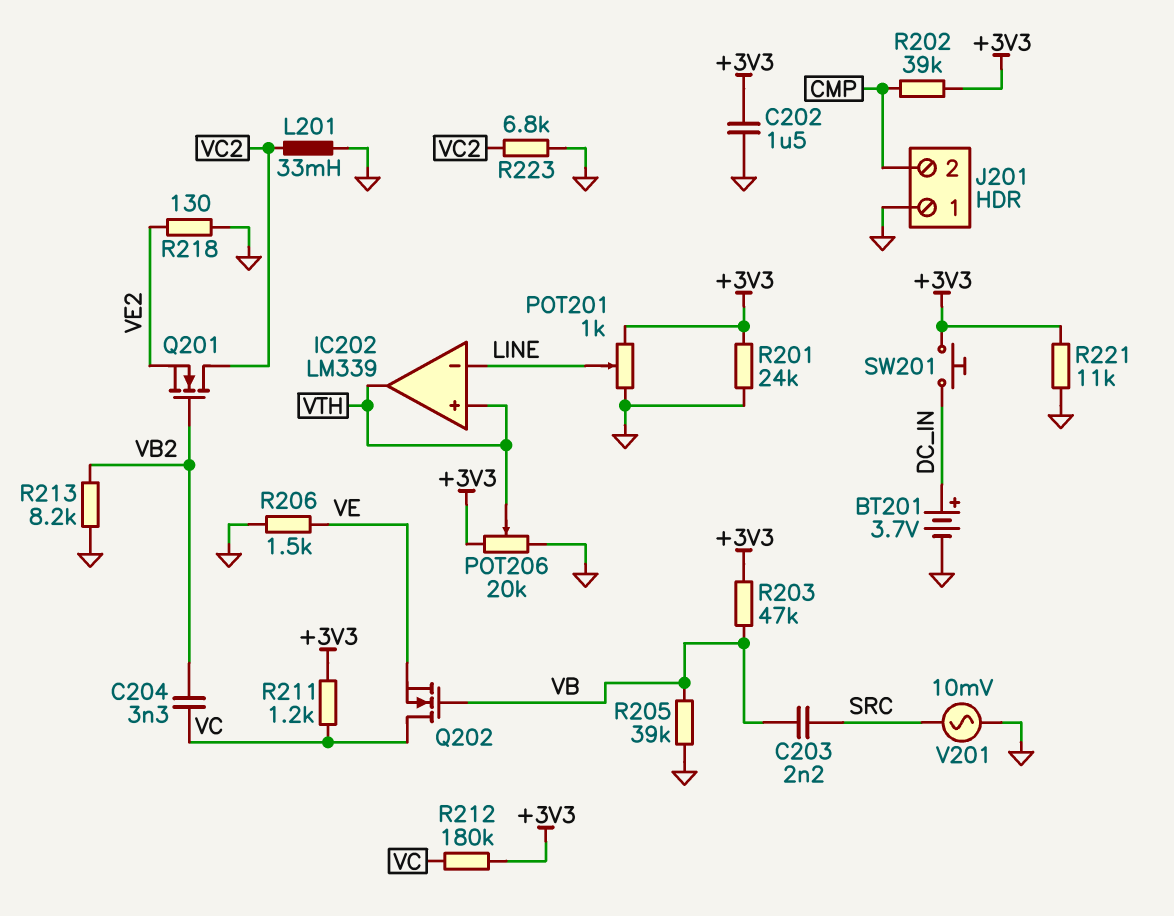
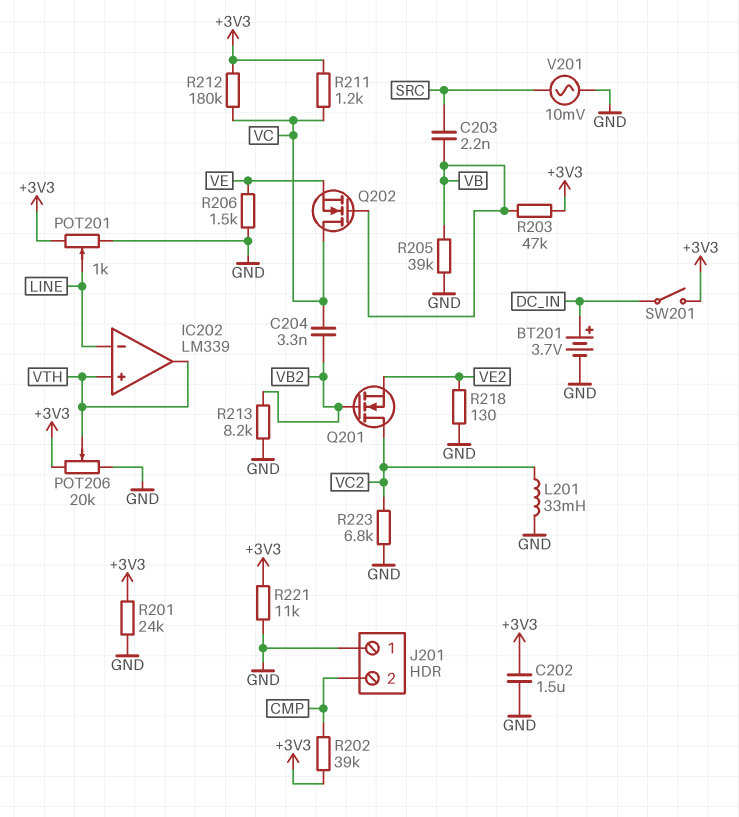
SW201: button (+3V3, DC_IN) -> switch (+3V3, DC_IN)

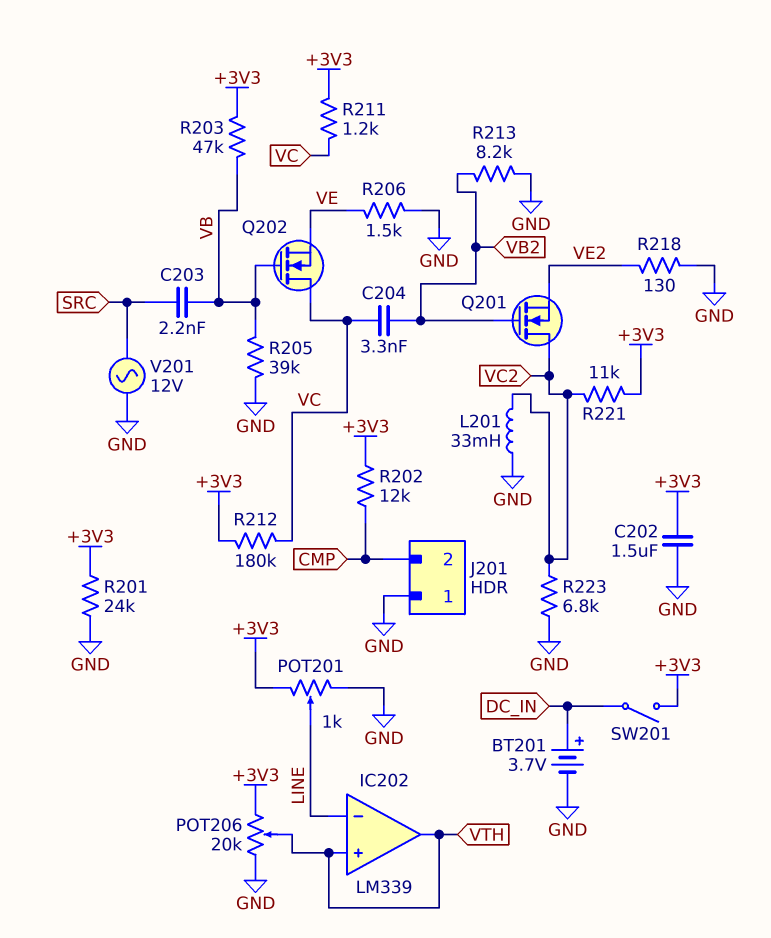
R202: 39k (+3V3, CMP) -> 12k (+3V3, CMP)
R221: 11k (+3V3, GND) -> 11k (+3V3, VC2)
V201: AC 10mV (GND, SRC) -> AC 12V (GND, SRC)

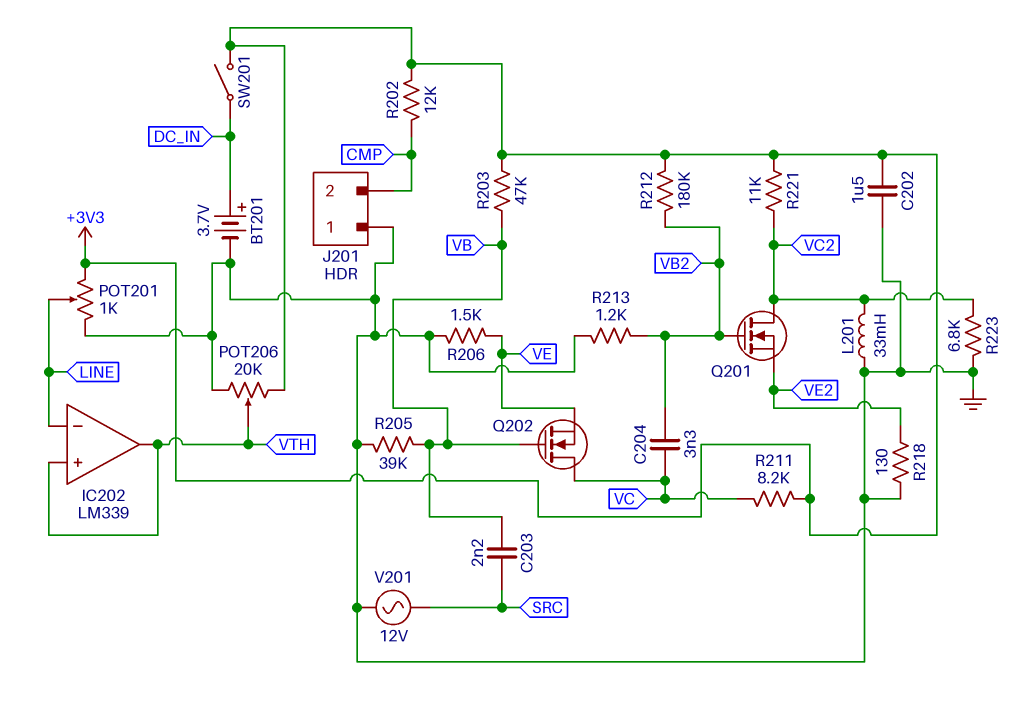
R201: 24k (+3V3, GND) -> none
R211: 1.2k (+3V3, VC) -> 8.2k (+3V3, VC)
R212: 180k (+3V3, VC) -> 180k (+3V3, VB2)
R213: 8.2k (GND, VB2) -> 1.2k (GND, VB2)

